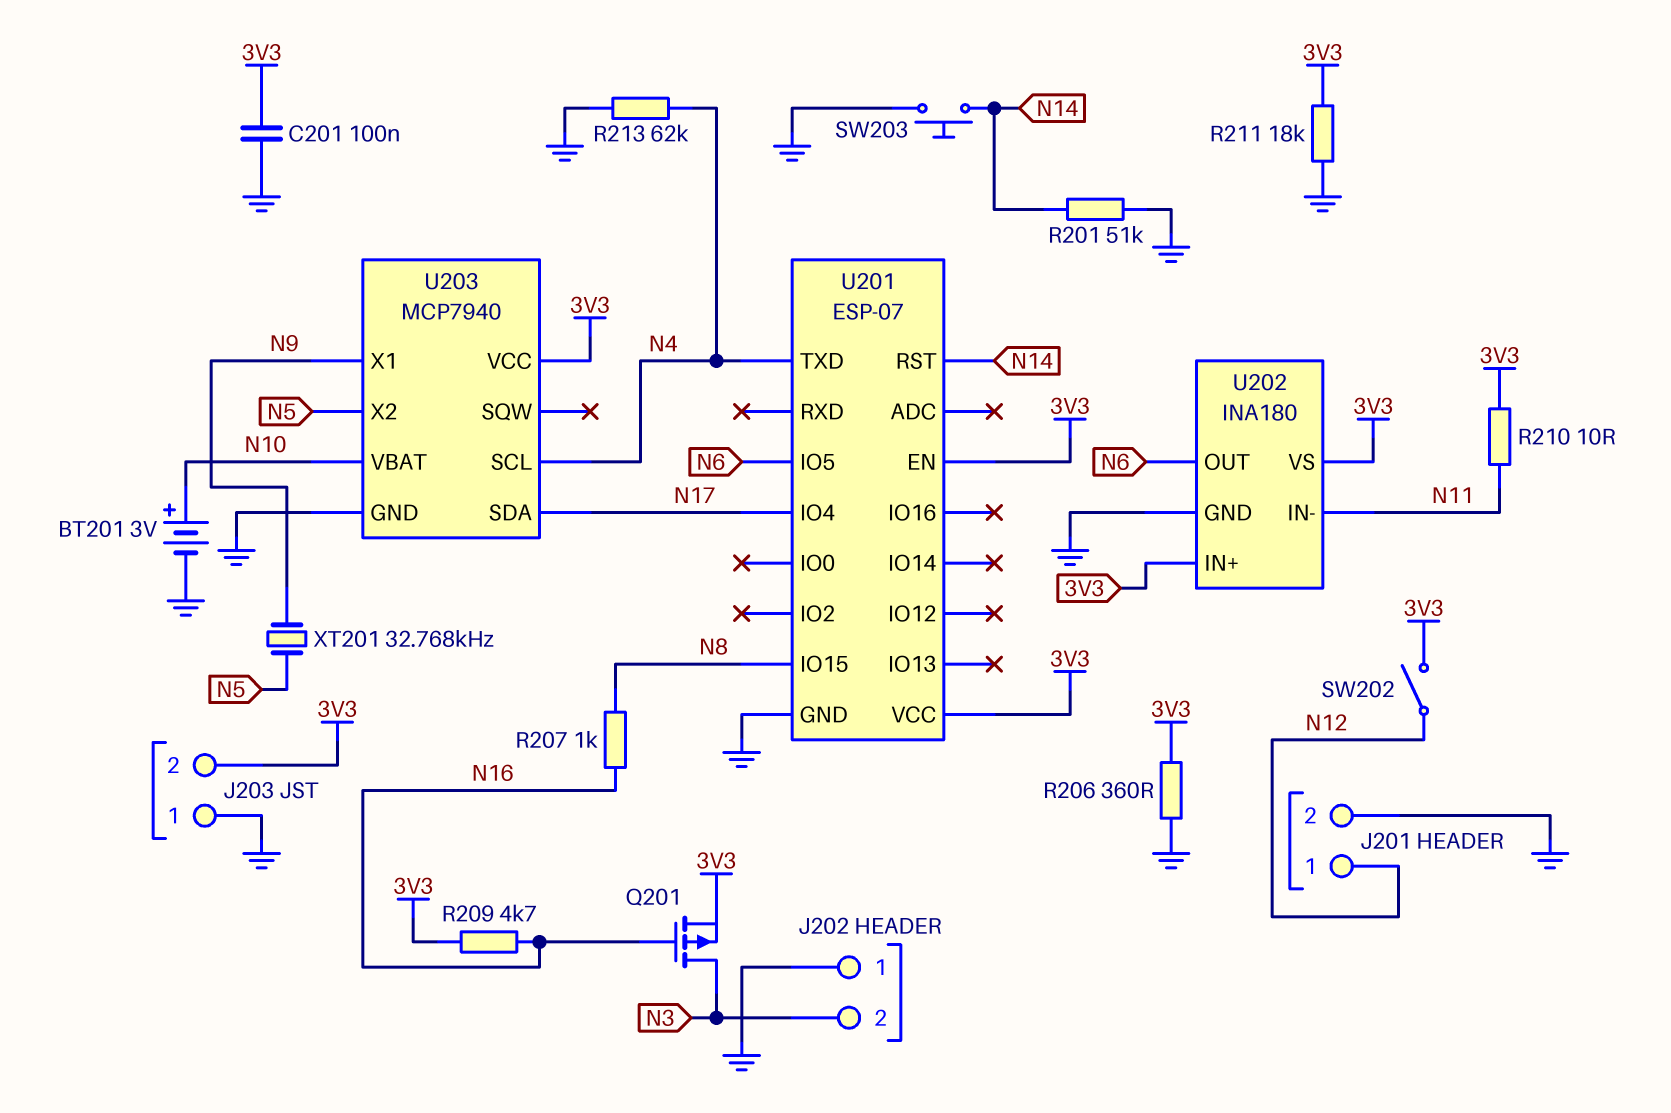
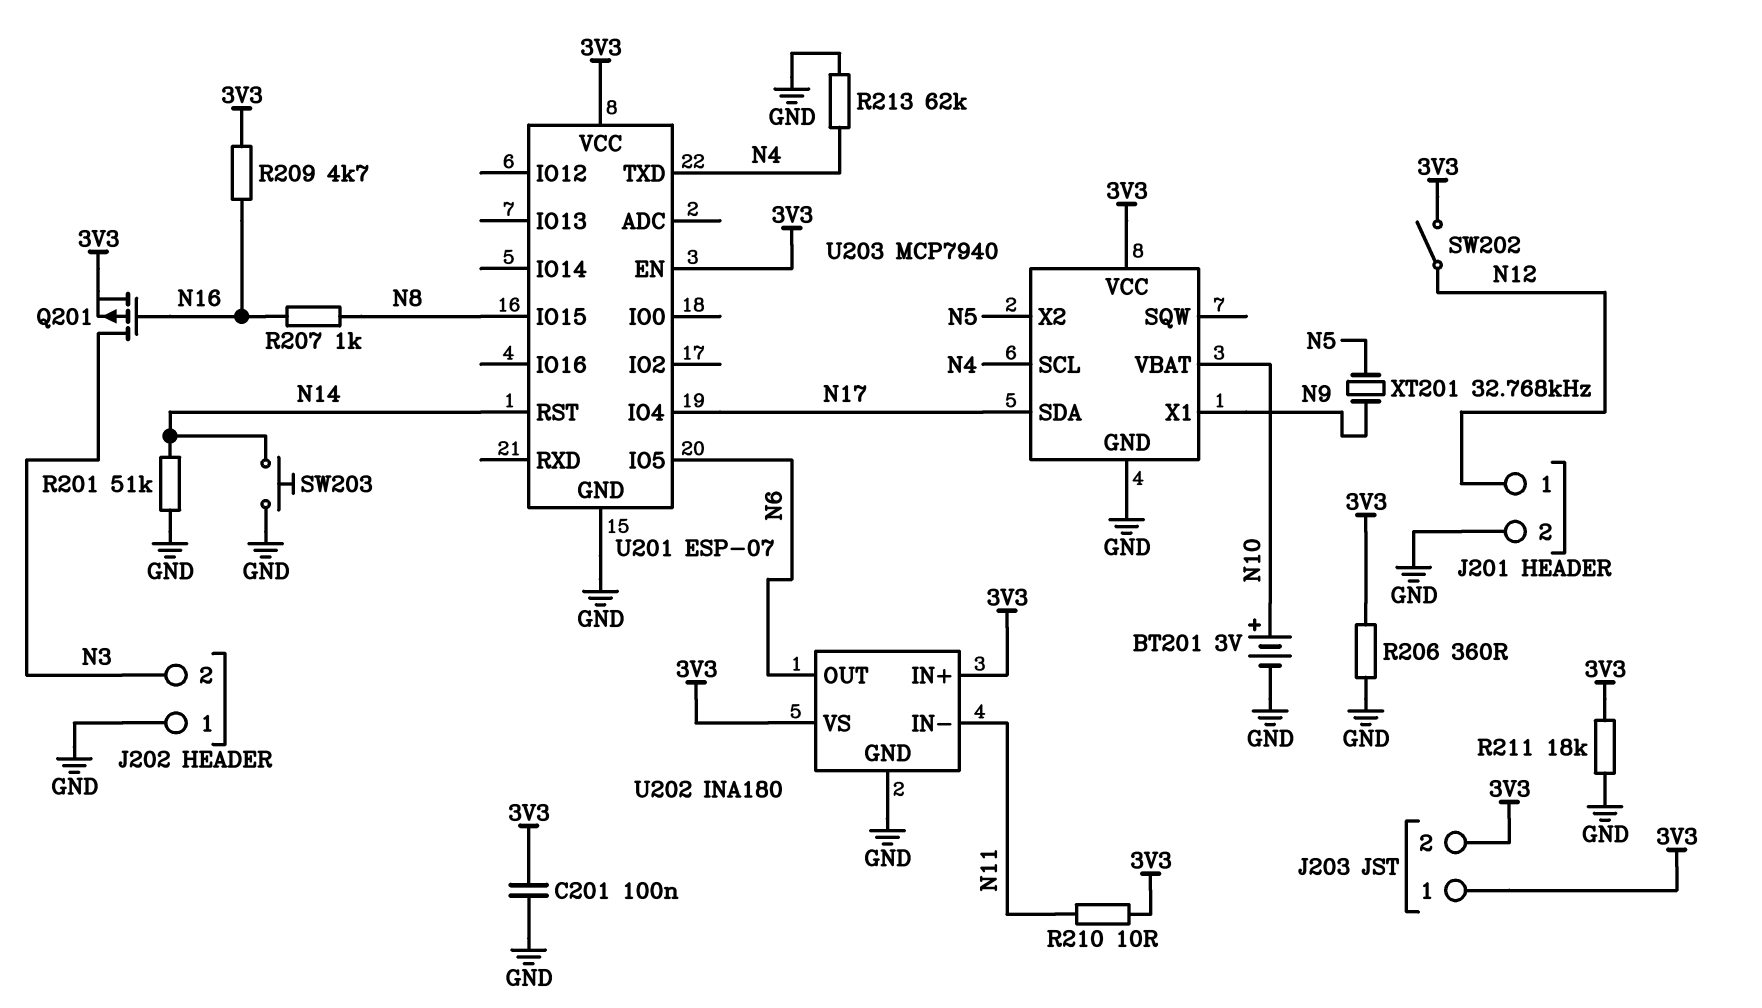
J203 pin 1: GND -> 3V3

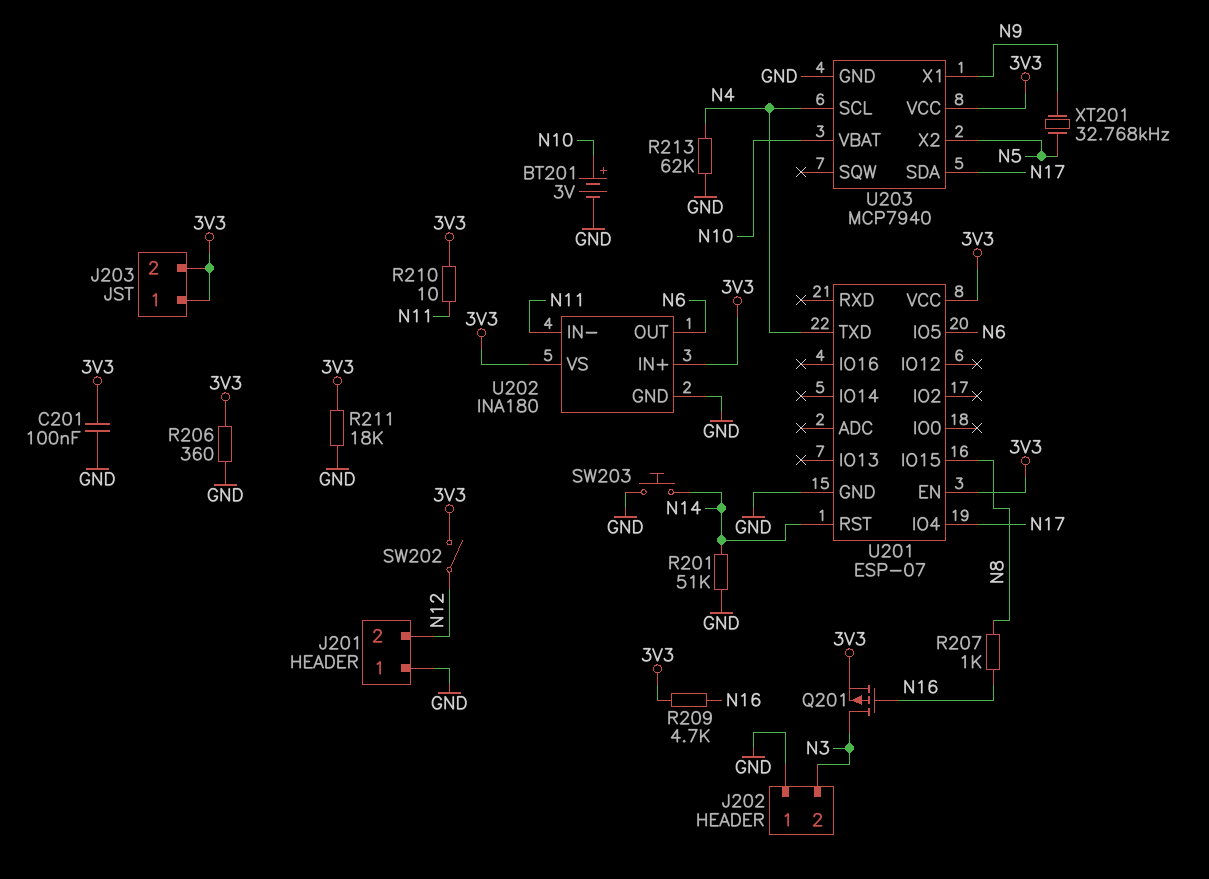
J201 pin 1: N12 -> GND
J201 pin 2: GND -> N12

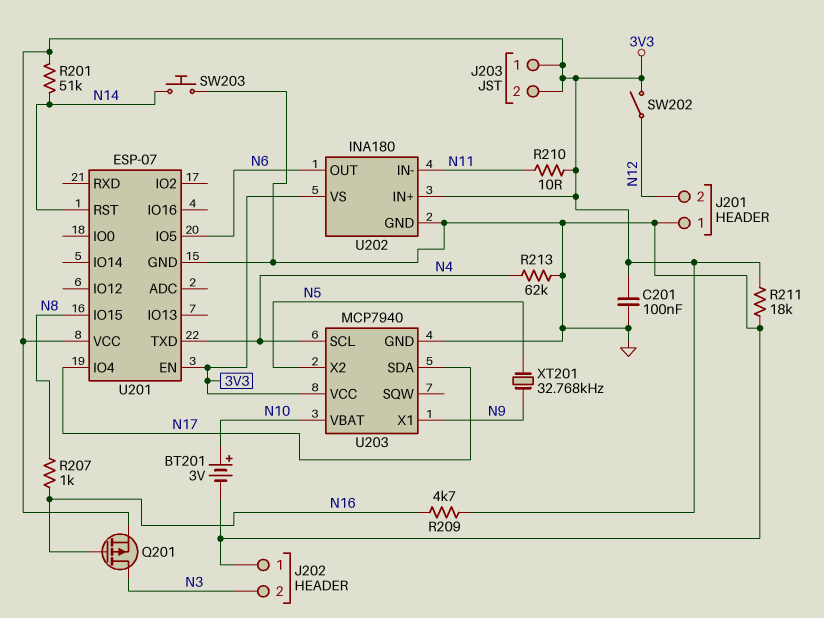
R201: 51k (GND, N14) -> 51k (3V3, N14)
R206: 360 (3V3, GND) -> none

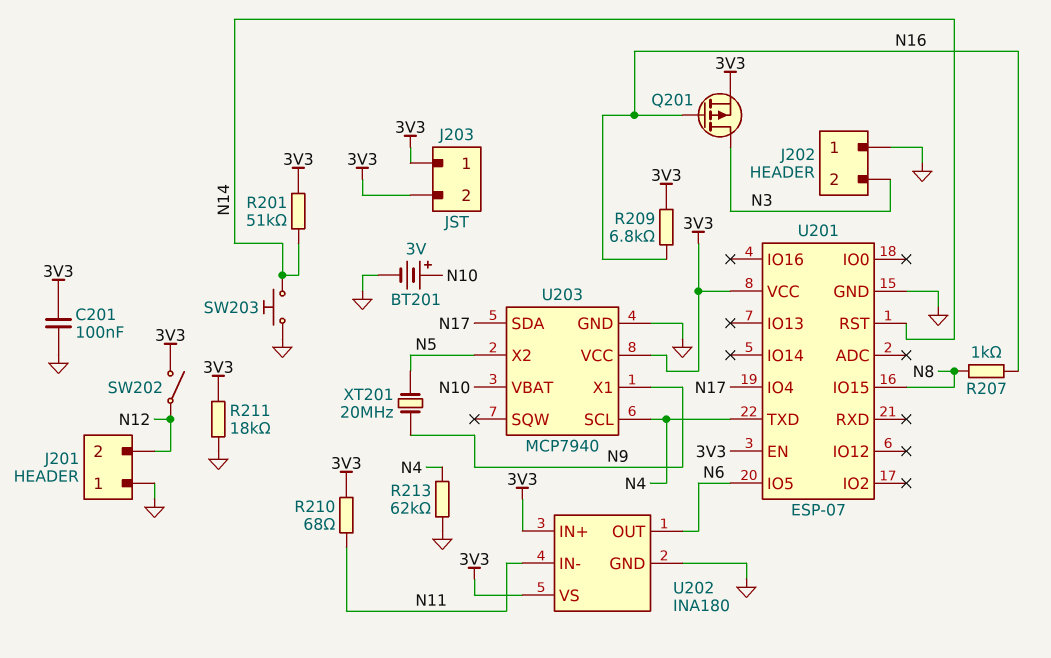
R209: 4.7k (3V3, N16) -> 6.8k (3V3, N16)
R210: 10 (3V3, N11) -> 68 (3V3, N11)
XT201: 32.768kHz (N5, N9) -> 20MHz (N5, N9)

